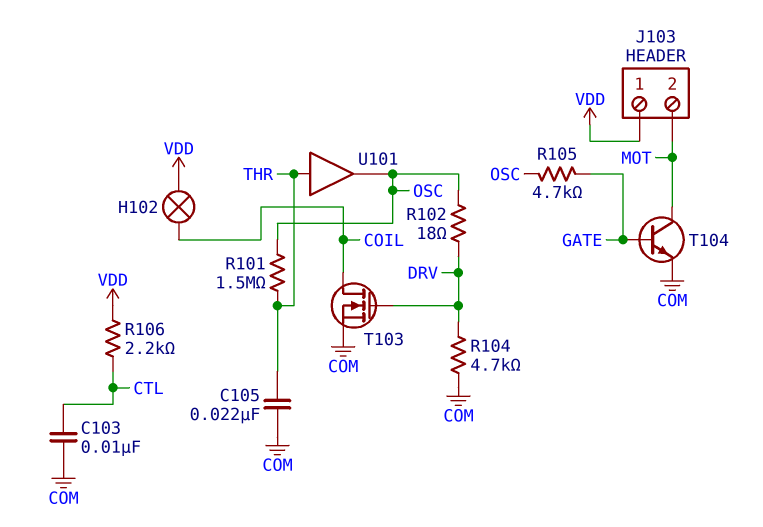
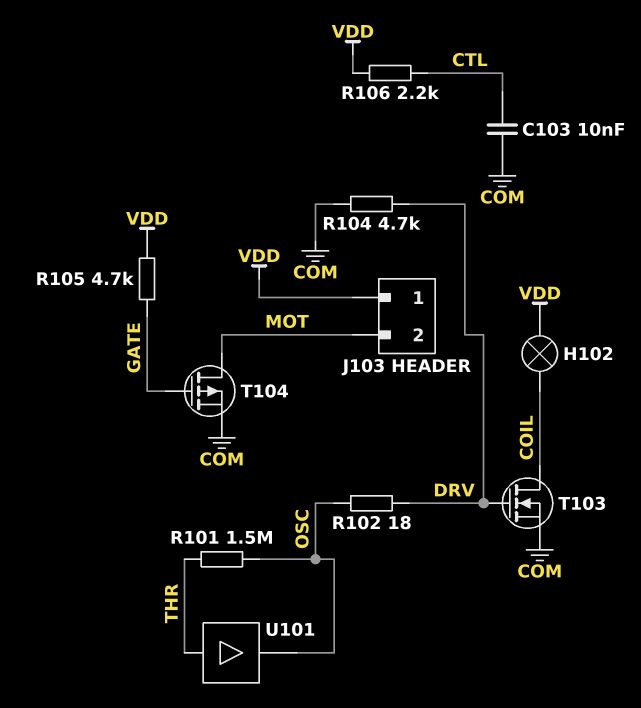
C105: 22nF (COM, THR) -> none
R105: 4.7k (GATE, OSC) -> 4.7k (GATE, VDD)
T104: NPN (B GATE, C MOT, E COM) -> PMOS (G GATE, D MOT, S COM)

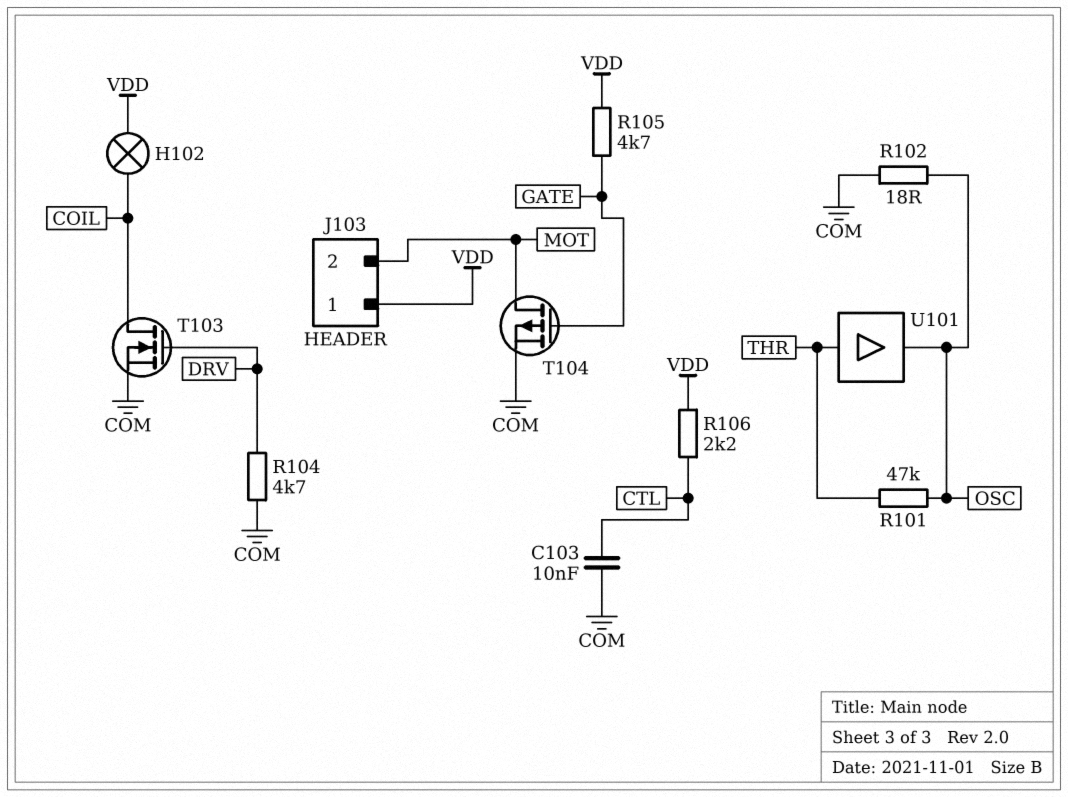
R101: 1.5M (OSC, THR) -> 47k (OSC, THR)
R102: 18 (DRV, OSC) -> 18 (COM, OSC)

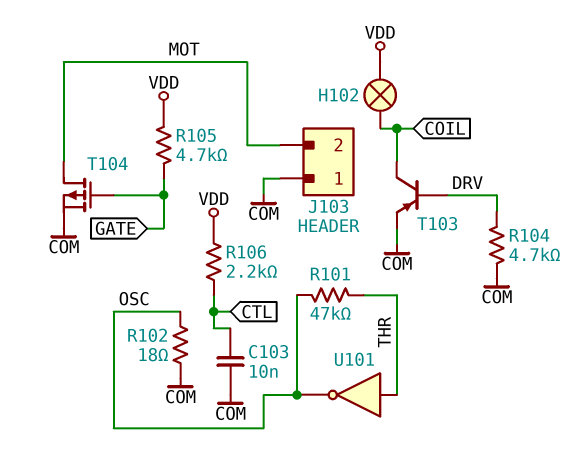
J103 pin 1: VDD -> COM
T103: NMOS (G DRV, D COIL, S COM) -> PNP (B DRV, C COIL, E COM)
U101: buffer (in THR, out OSC) -> NOT (in THR, out OSC)

